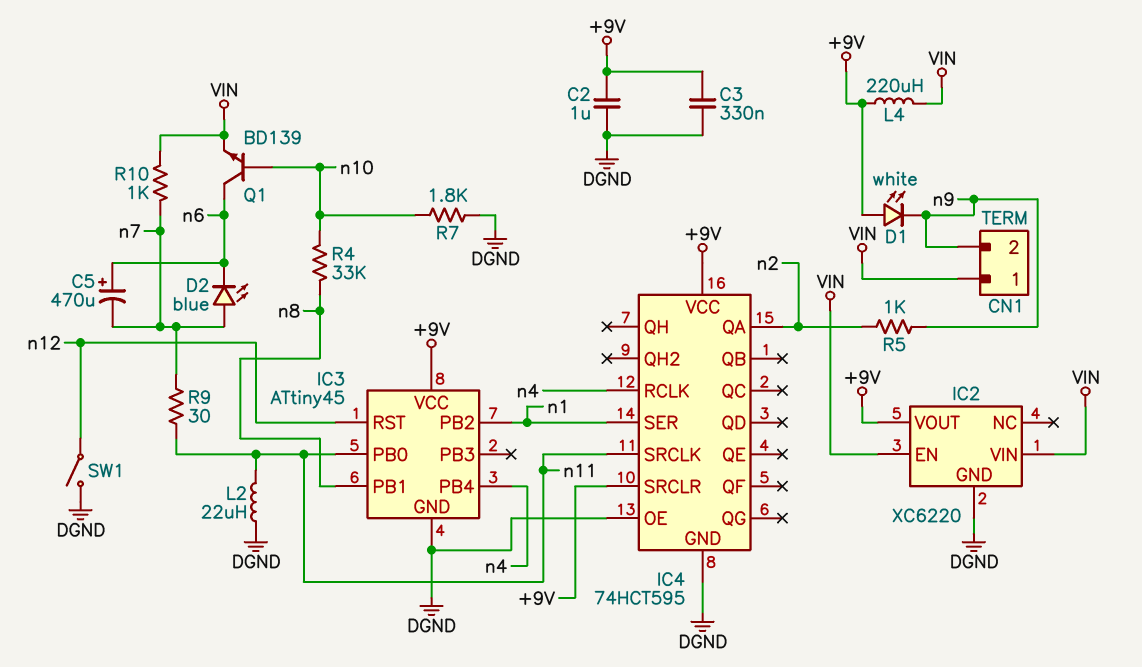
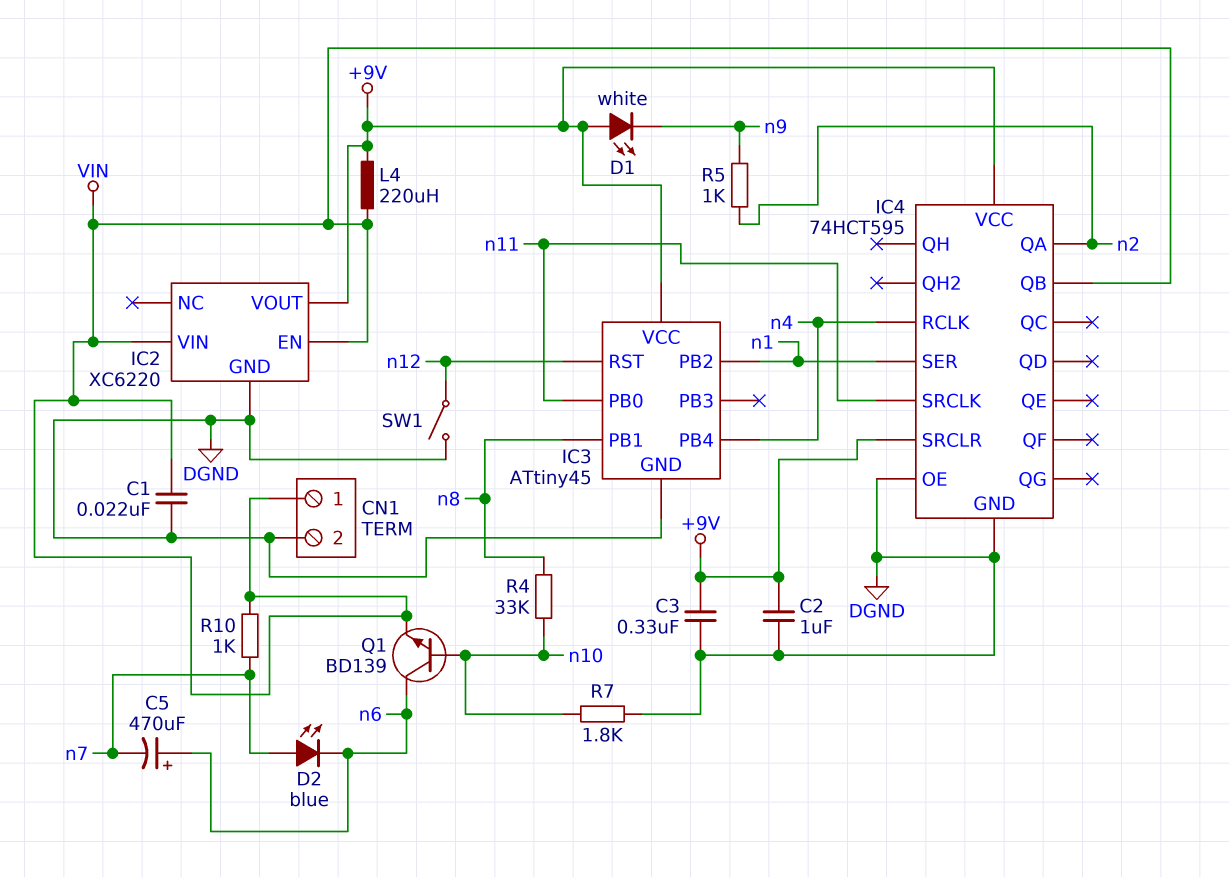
C1: none -> 22nF (DGND, VIN)
CN1 pin 2: n9 -> DGND
IC4 pin QB: none -> VIN
L2: 22uH (DGND, n11) -> none
R9: 30 (n7, n11) -> none

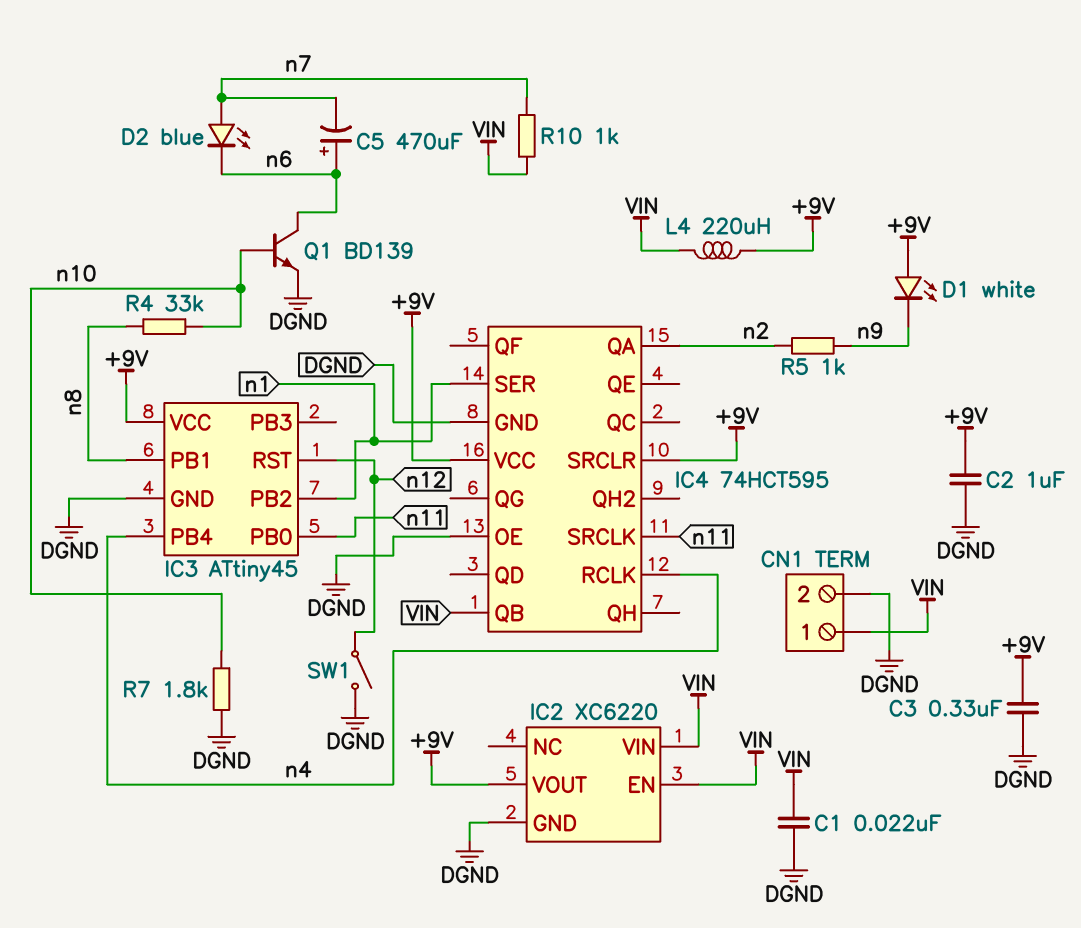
Q1: NPN BD139 (B n10, C n6, E VIN) -> NPN BD139 (B n10, C n6, E DGND)

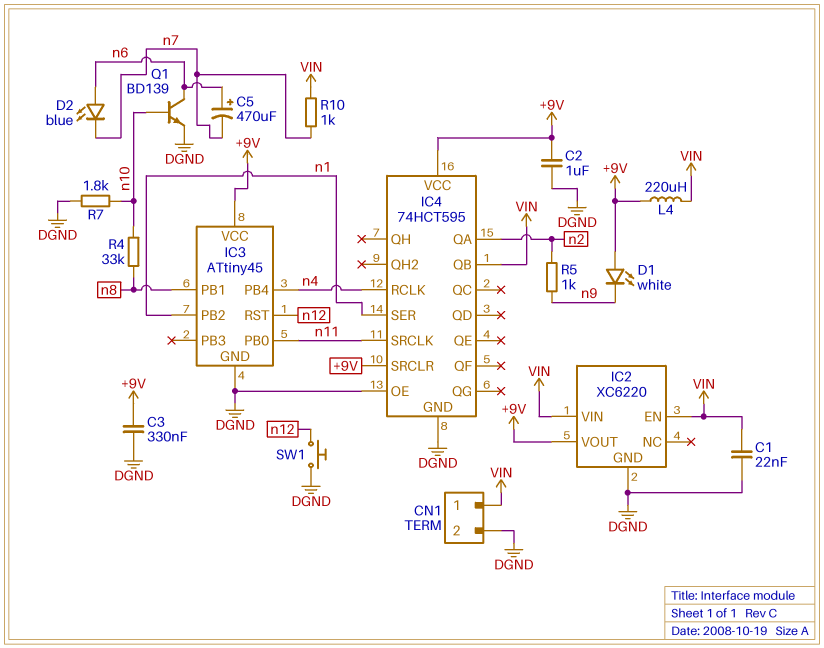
D2: LED blue (A n7, K n6) -> LED blue (A n6, K n7)
SW1: switch (DGND, n12) -> button (DGND, n12)

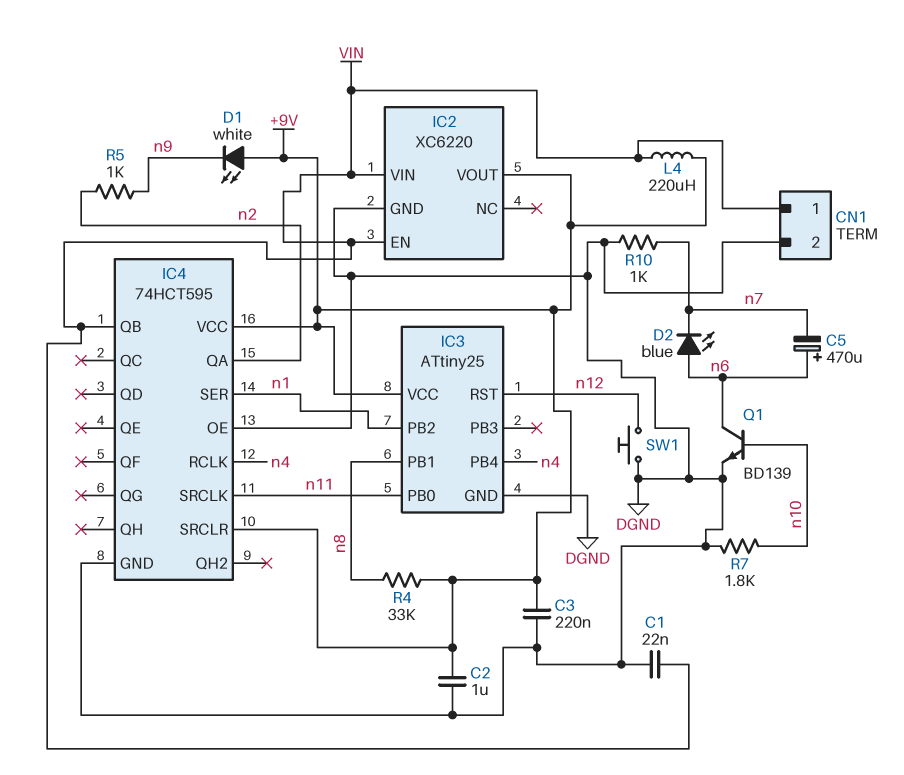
C3: 330nF (+9V, DGND) -> 220nF (+9V, DGND)
IC3: ATtiny45 -> ATtiny25
R4: 33k (n8, n10) -> 33k (+9V, n8)
R10: 1k (VIN, n7) -> 1k (DGND, n7)

